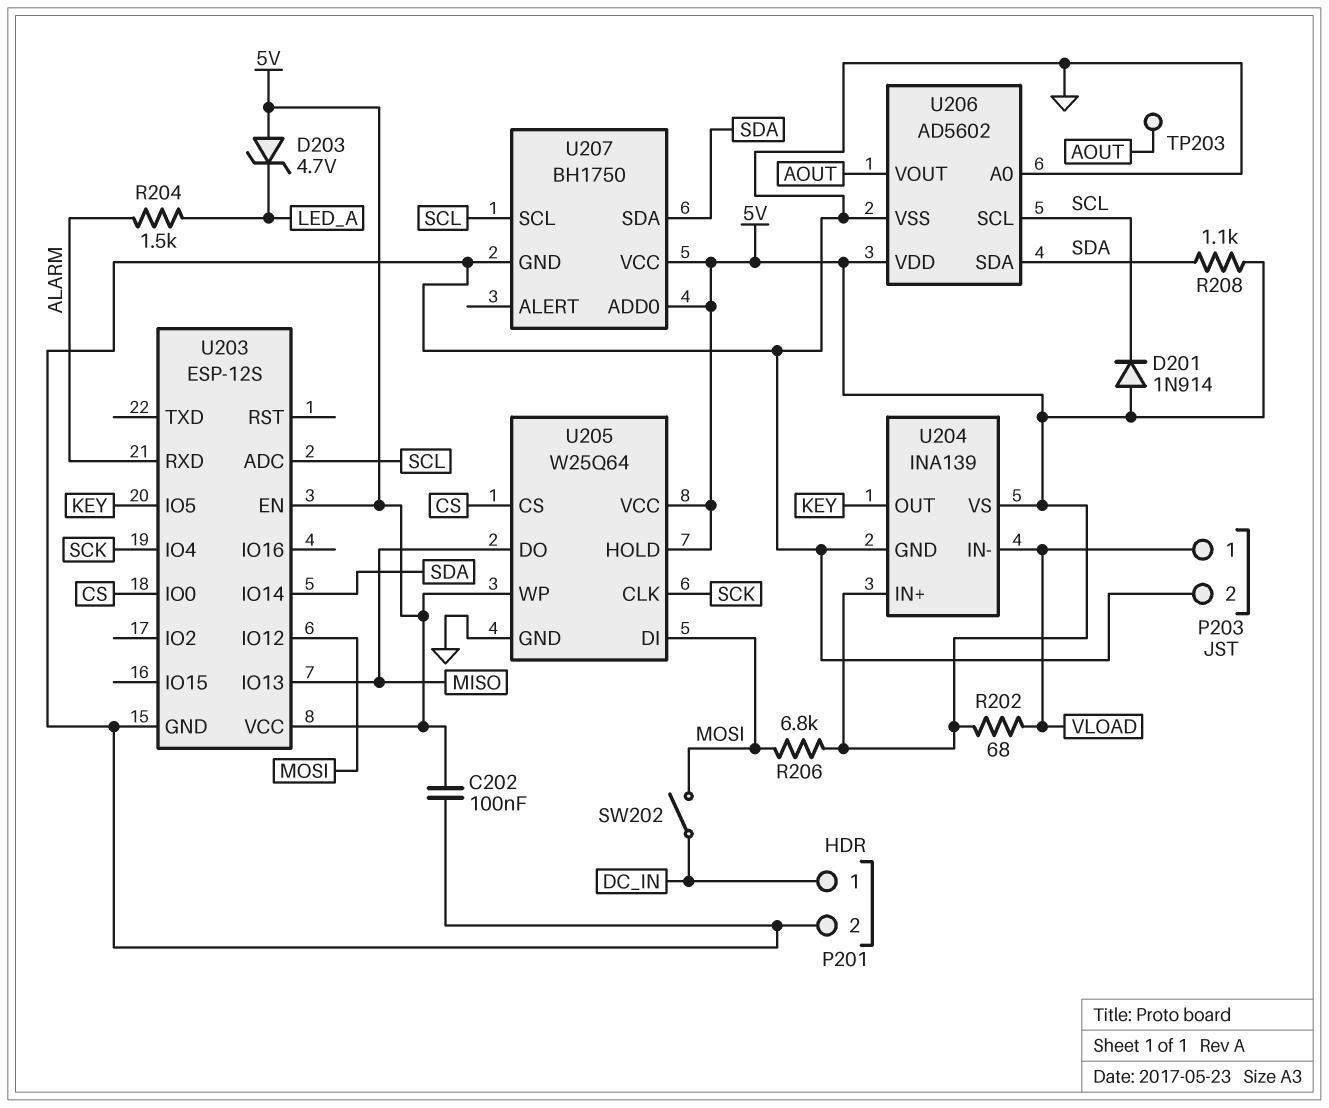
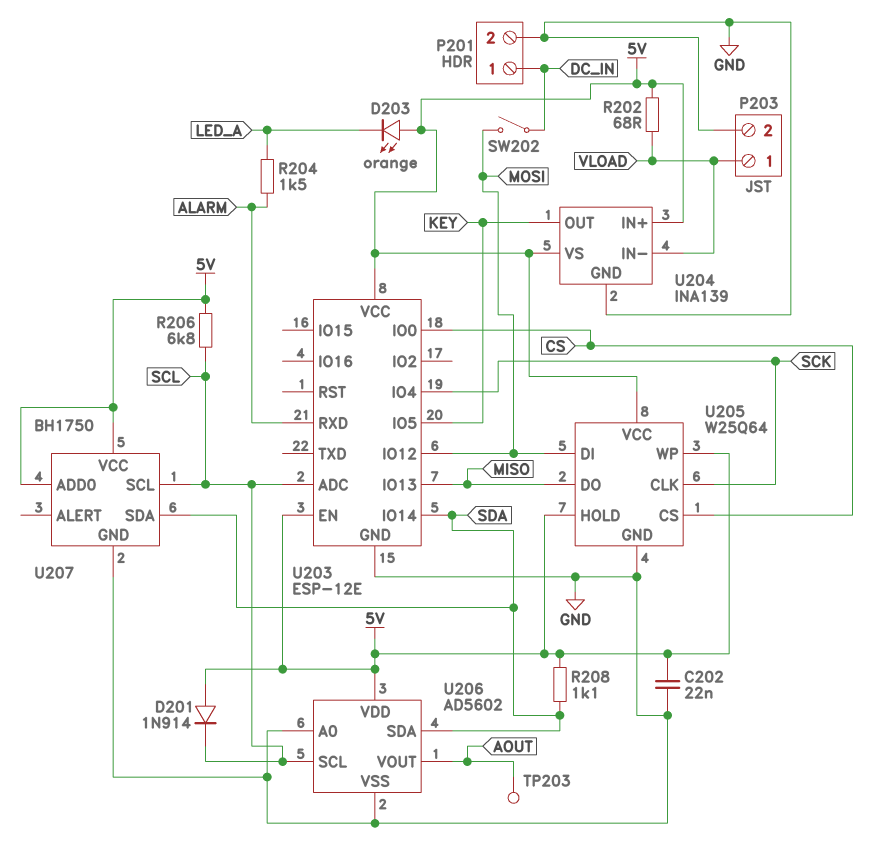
C202: 100nF (5V, GND) -> 22nF (5V, GND)
D203: zener 4.7V (A 5V, K LED_A) -> LED orange (A 5V, K LED_A)
R206: 6.8k (5V, MOSI) -> 6.8k (5V, SCL)
U203: ESP-12S -> ESP-12E

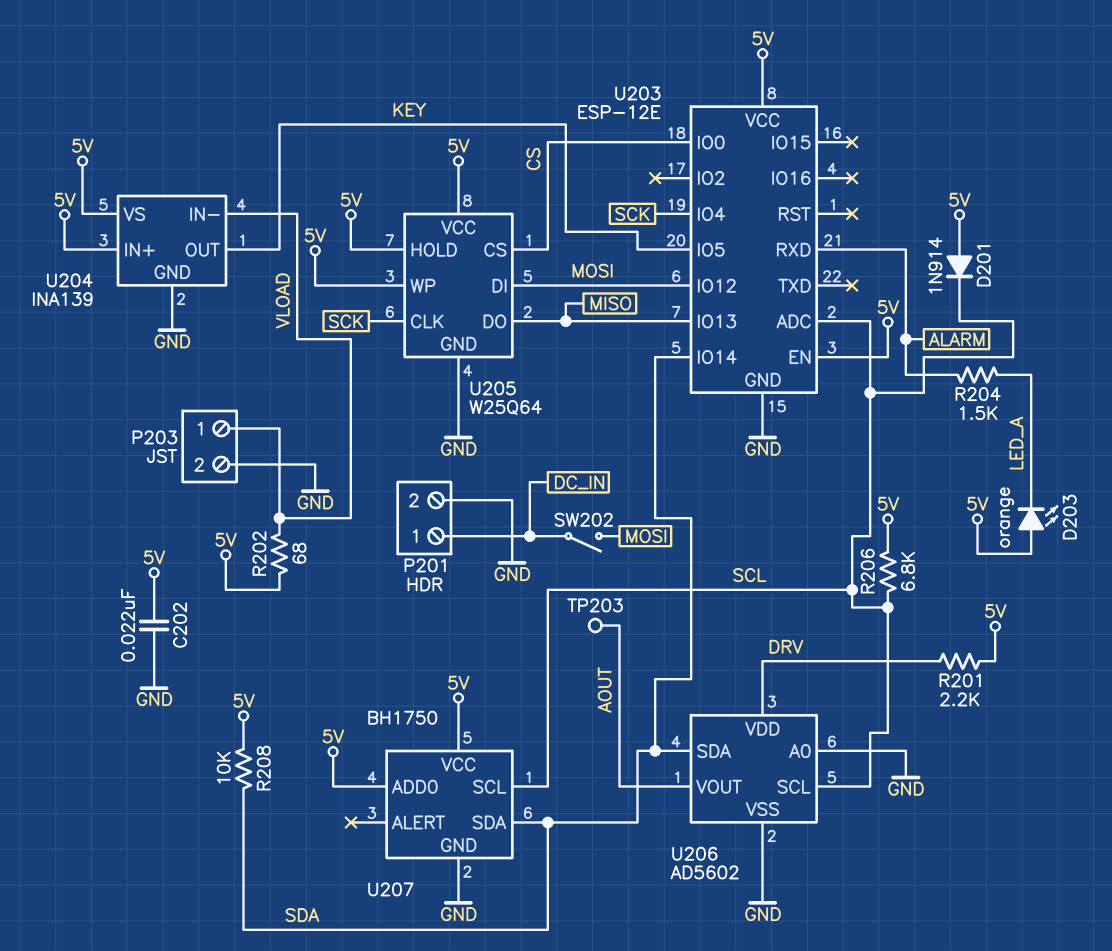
R201: none -> 2.2k (5V, DRV)
R208: 1.1k (5V, SDA) -> 10k (5V, SDA)
U206 pin VDD: 5V -> DRV

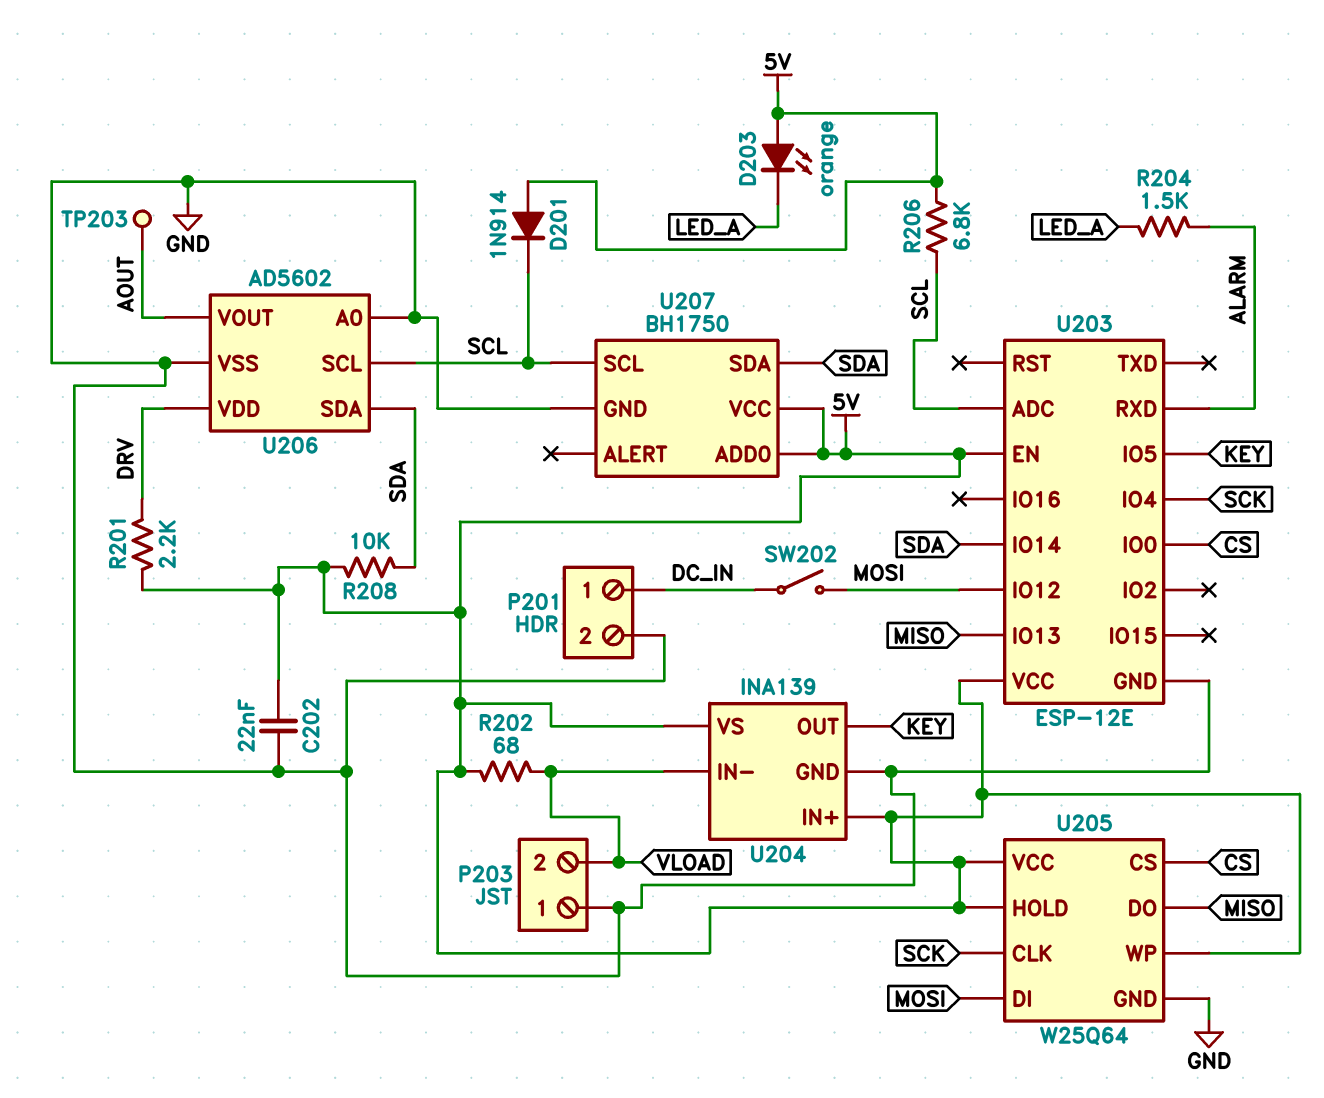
P203 pin 1: VLOAD -> GND
P203 pin 2: GND -> VLOAD

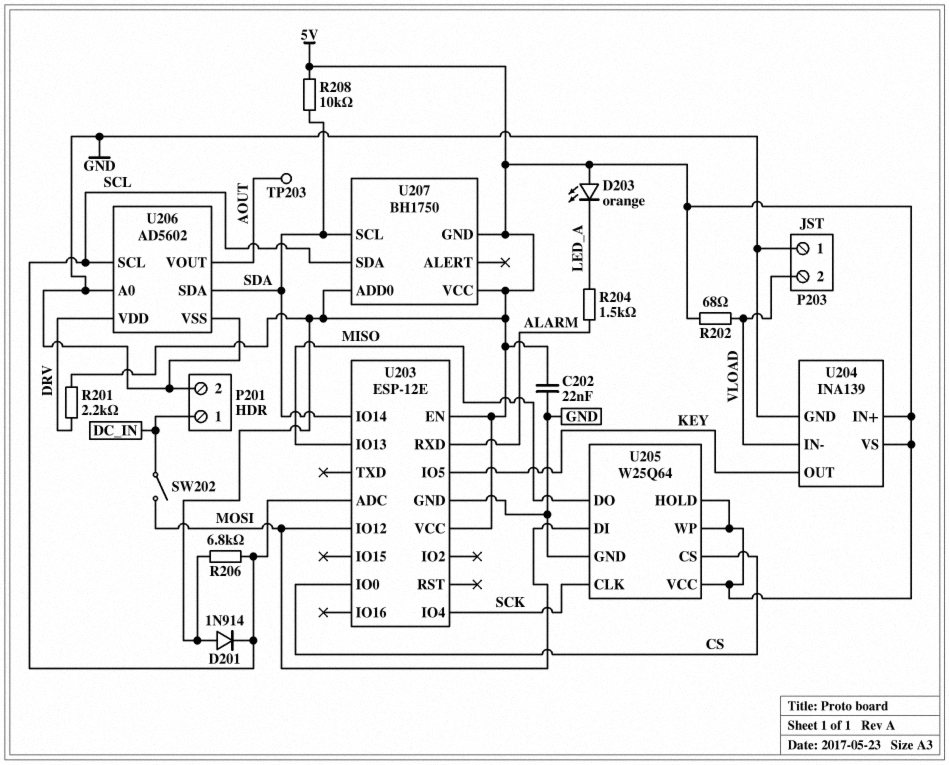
U207 pin GND: GND -> 5V
U207 pin SCL: SCL -> SDA
U207 pin SDA: SDA -> SCL

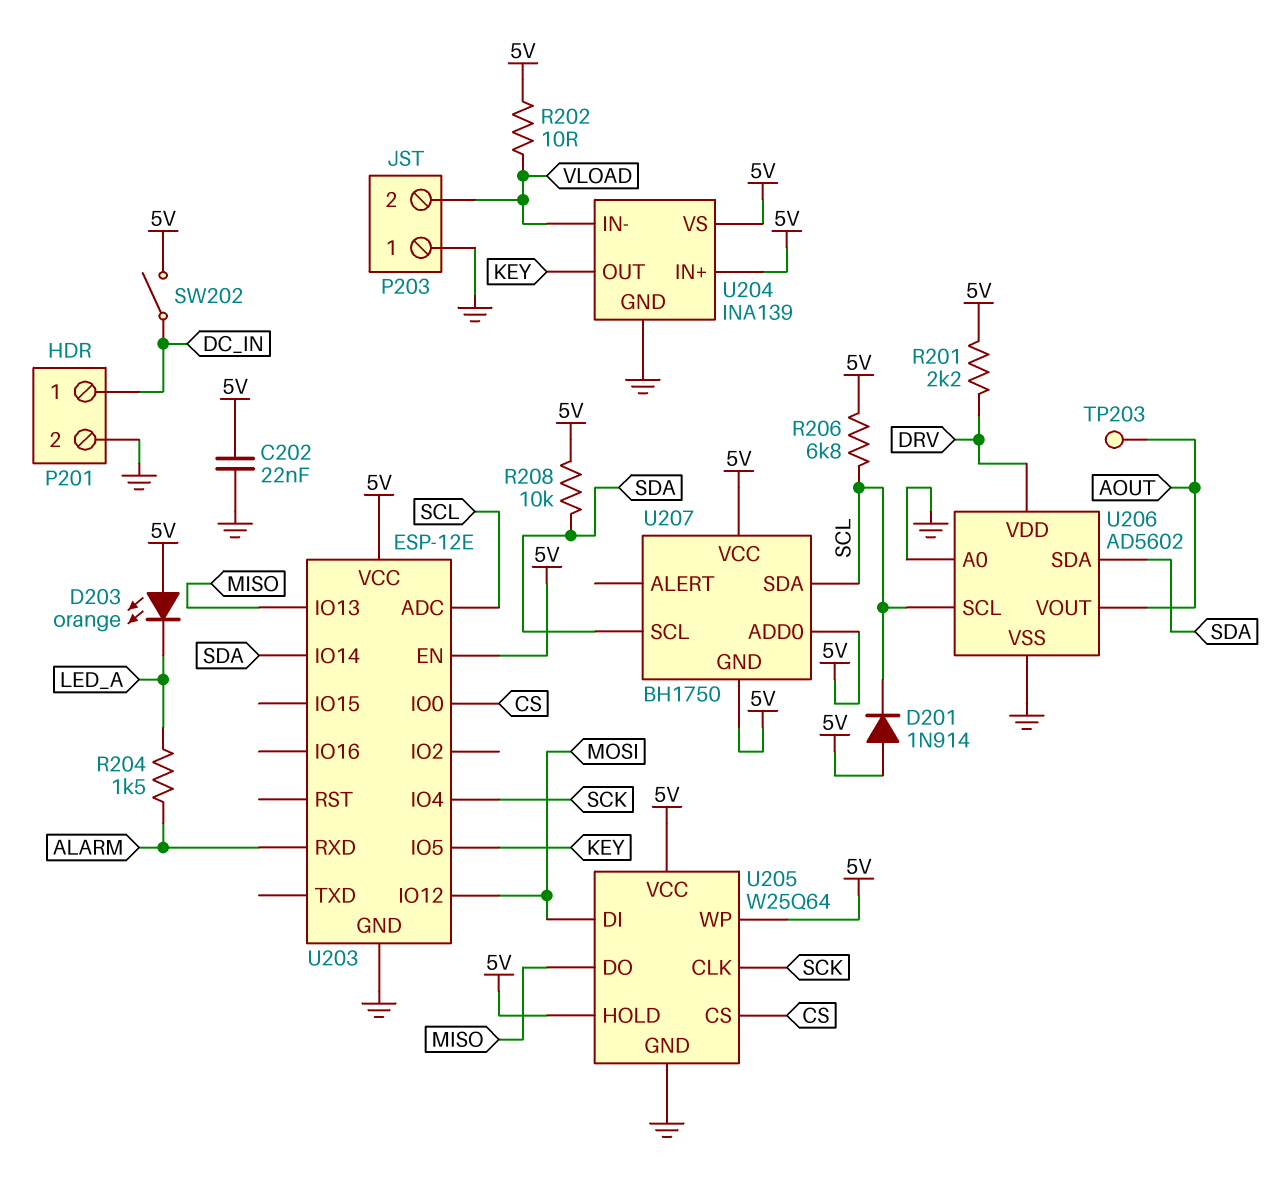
R202: 68 (5V, VLOAD) -> 10 (5V, VLOAD)
SW202: switch (DC_IN, MOSI) -> switch (5V, DC_IN)

